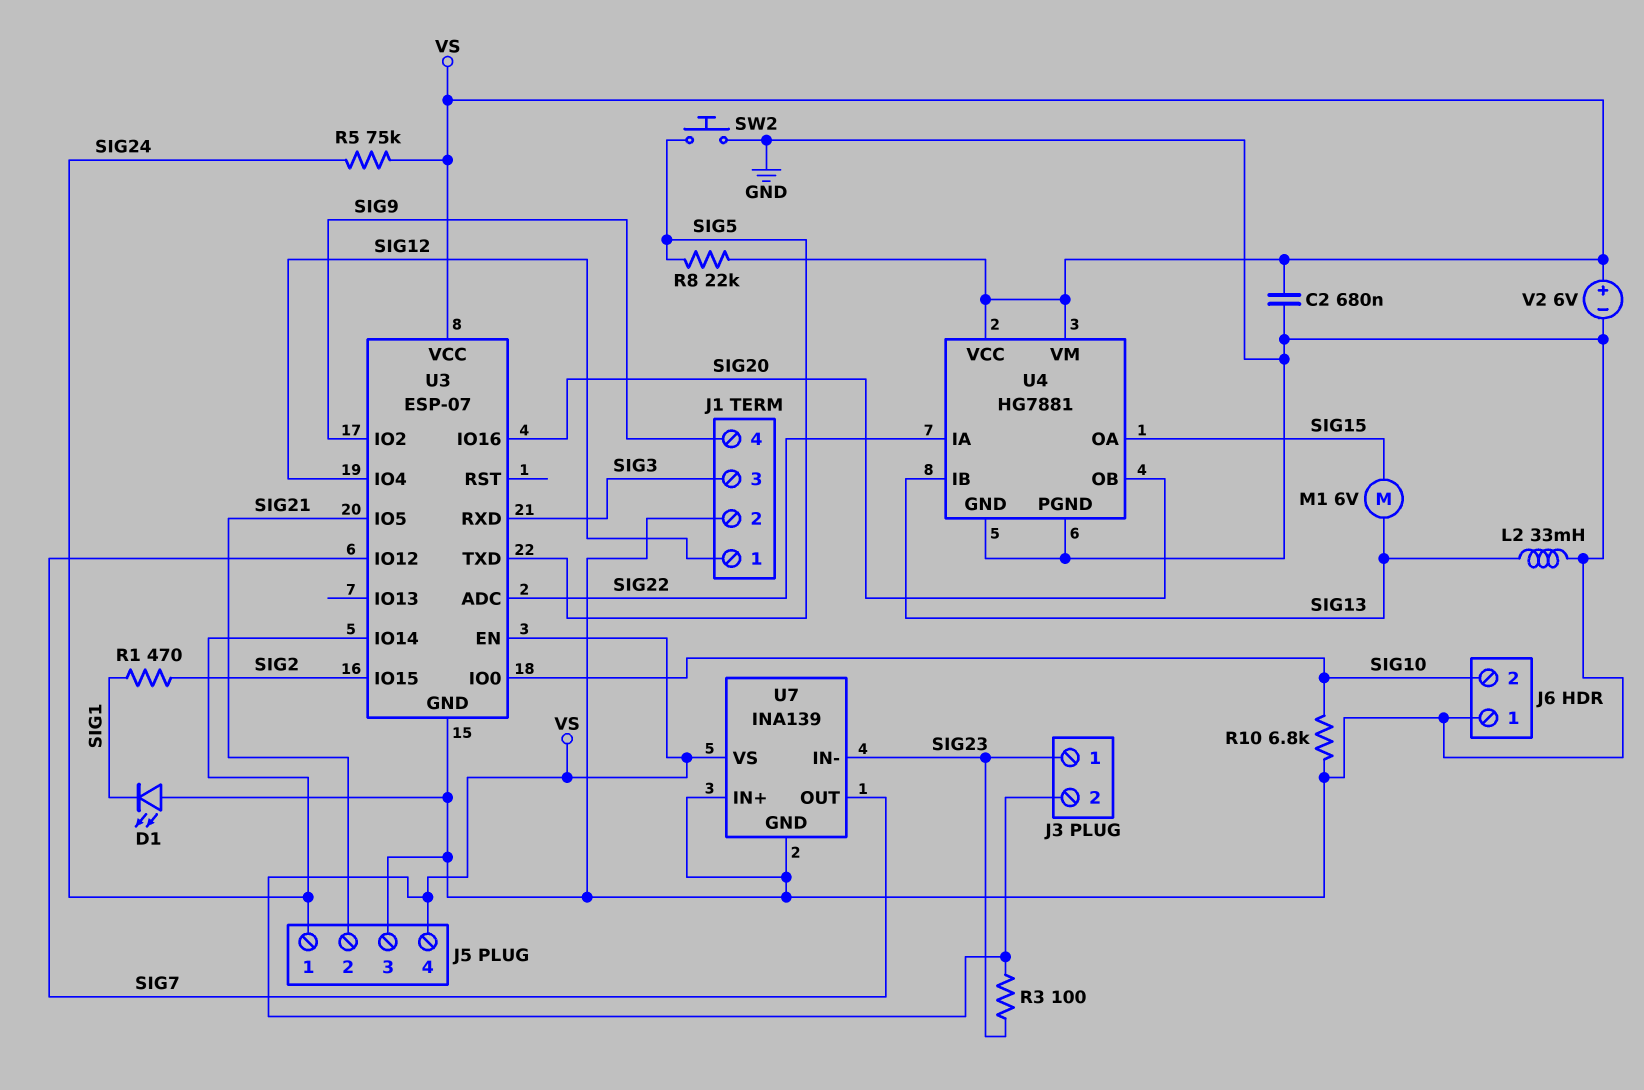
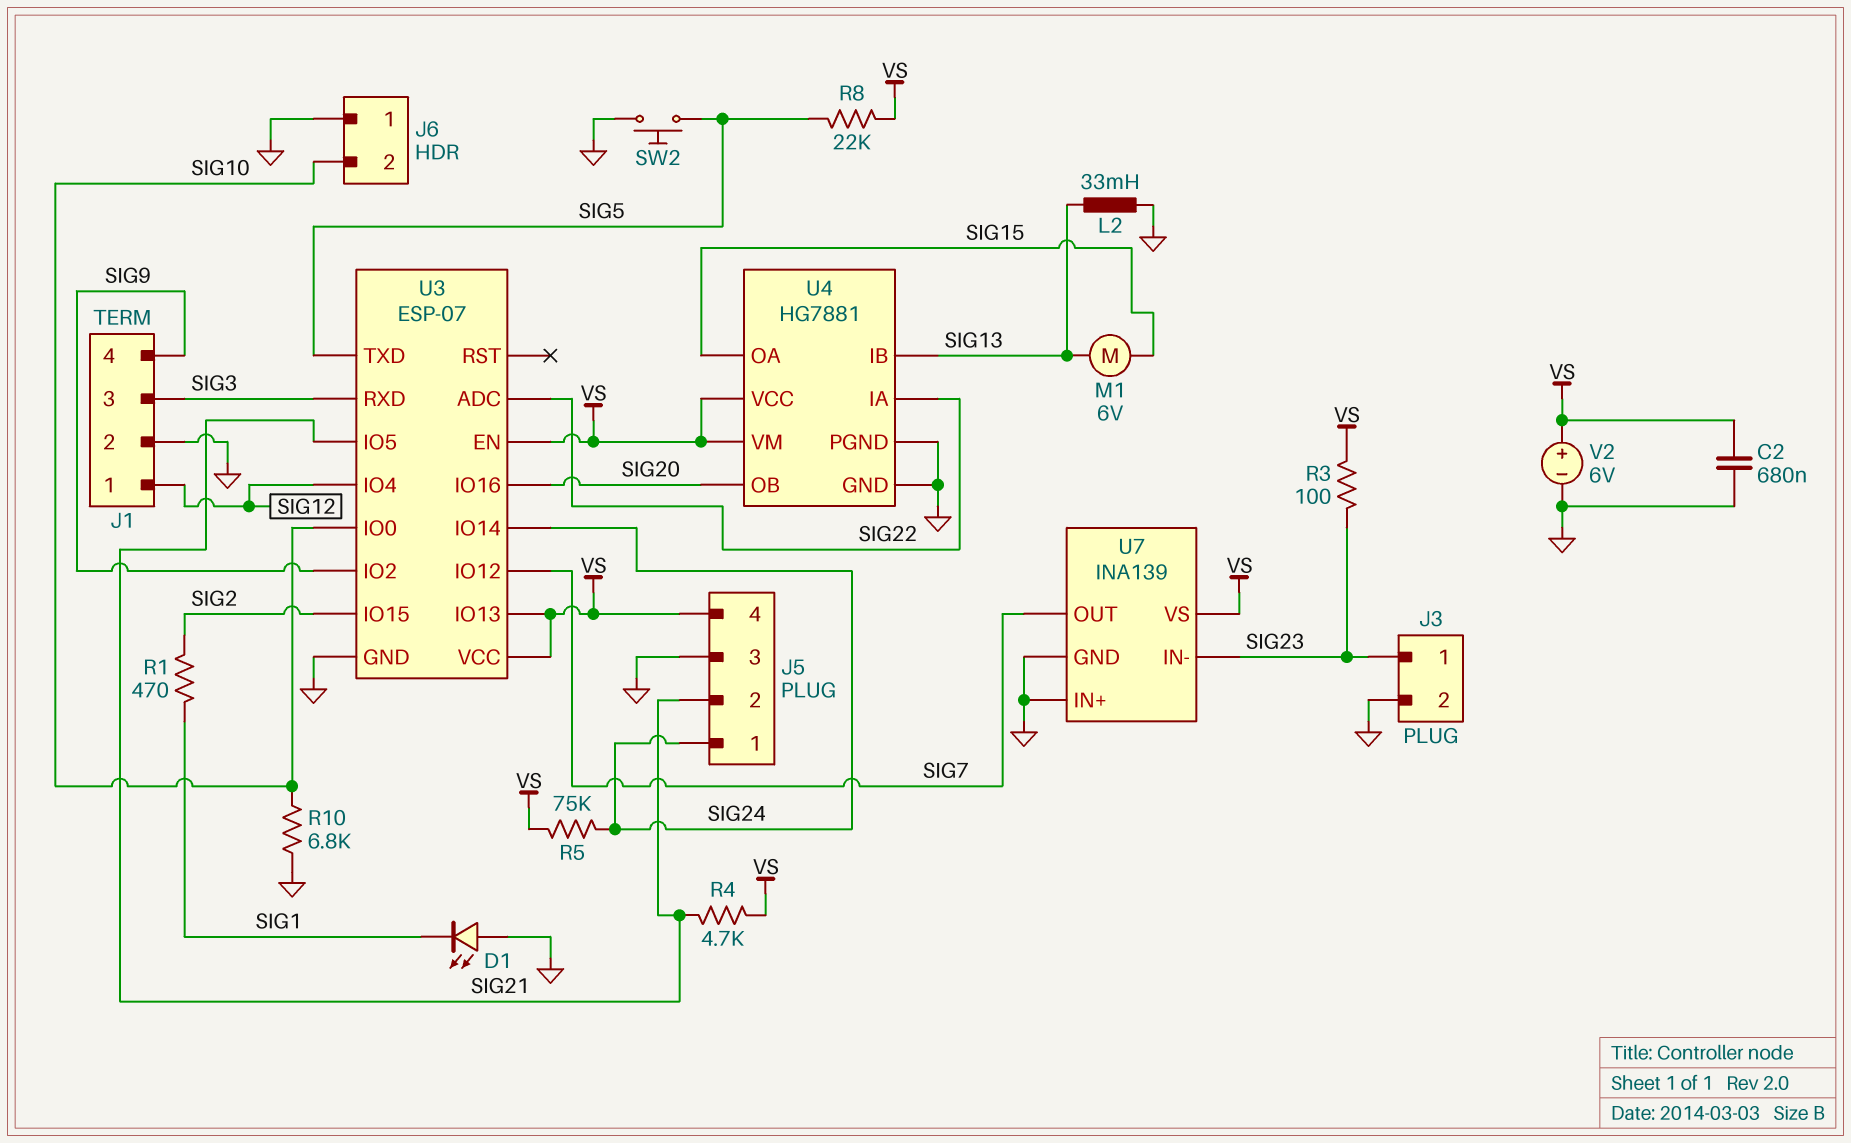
J3 pin 2: VS -> GND
R4: none -> 4.7k (SIG21, VS)
U3 pin IO13: none -> VS

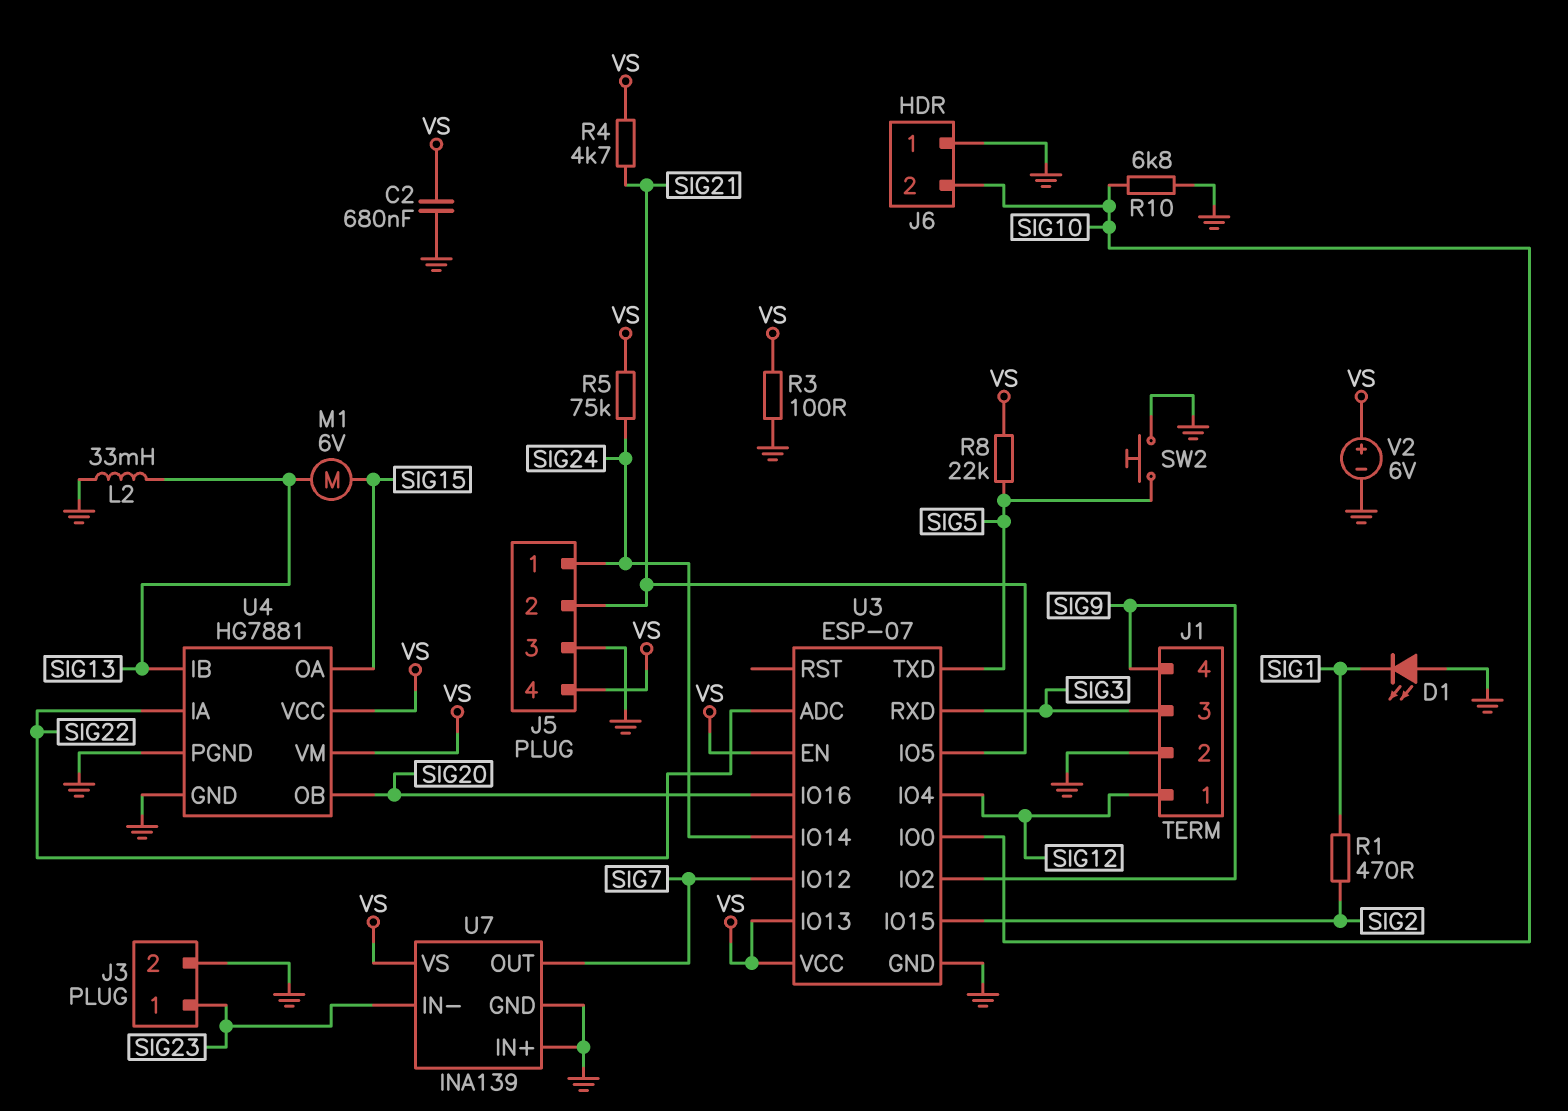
R3: 100 (SIG23, VS) -> 100 (GND, VS)

